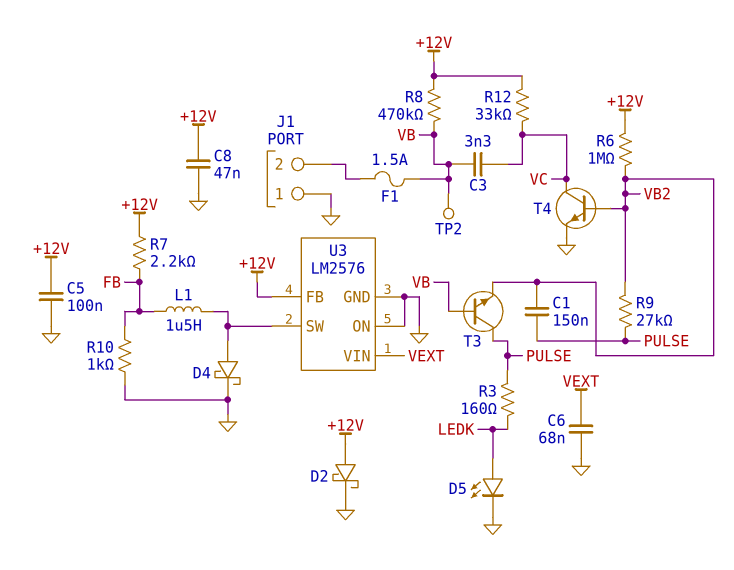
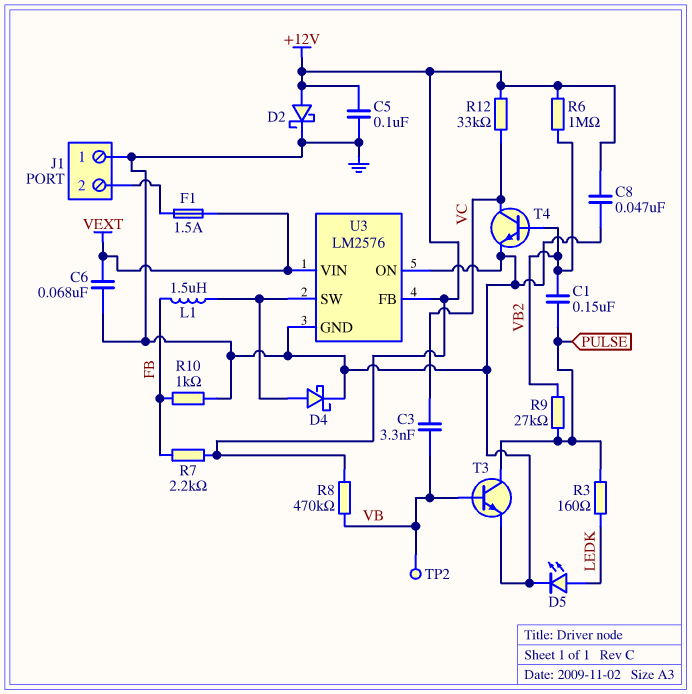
F1: 1.5A (J1/2, VB) -> 1.5A (J1/2, VEXT)
T3: NPN (B VB, C PULSE, E VB2) -> NPN (B VB, C PULSE, E GND)

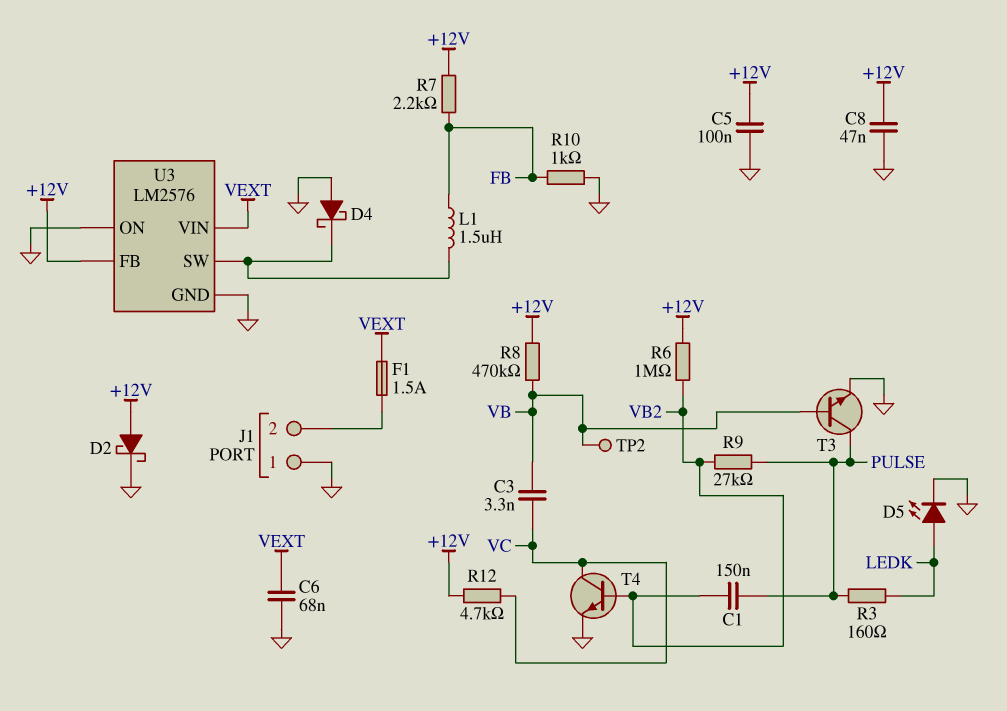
D4: schottky (A U3/SW, K GND) -> schottky (A GND, K U3/SW)
R12: 33k (+12V, VC) -> 4.7k (+12V, VC)

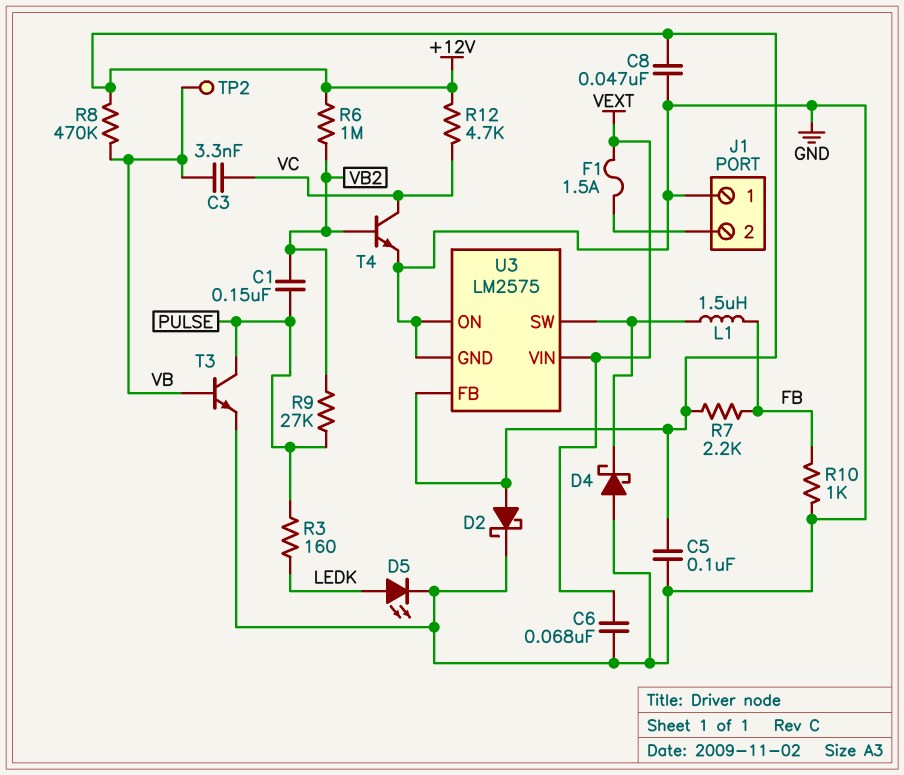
U3: LM2576 -> LM2575

